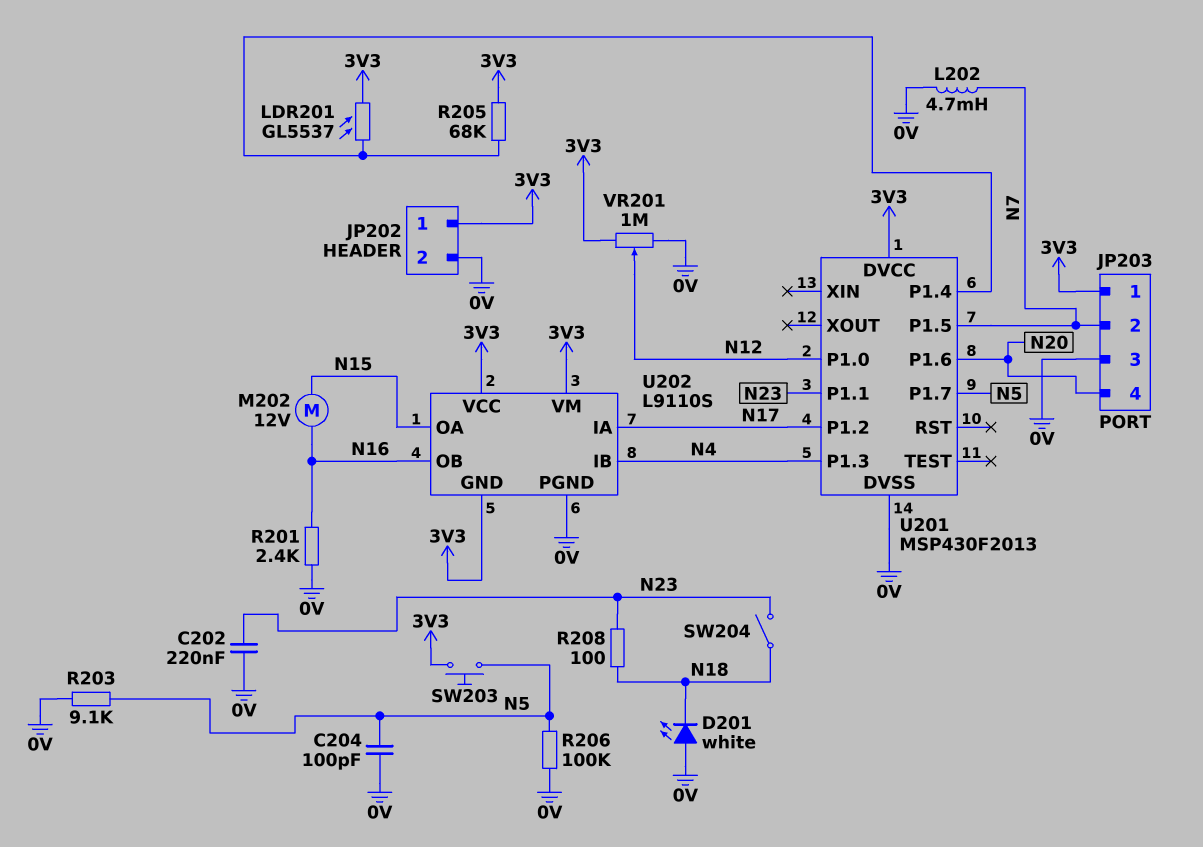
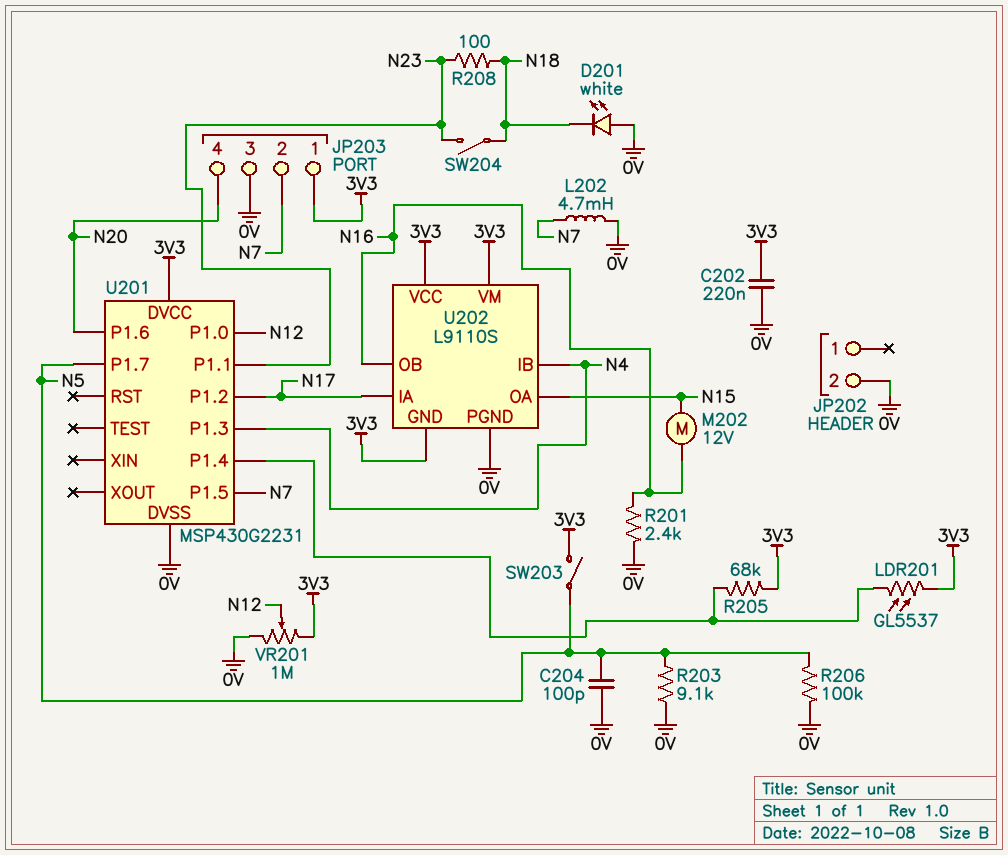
C202: 220nF (0V, N23) -> 220nF (0V, 3V3)
JP202 pin 1: 3V3 -> none
SW203: button (3V3, N5) -> switch (3V3, N5)
U201: MSP430F2013 -> MSP430G2231

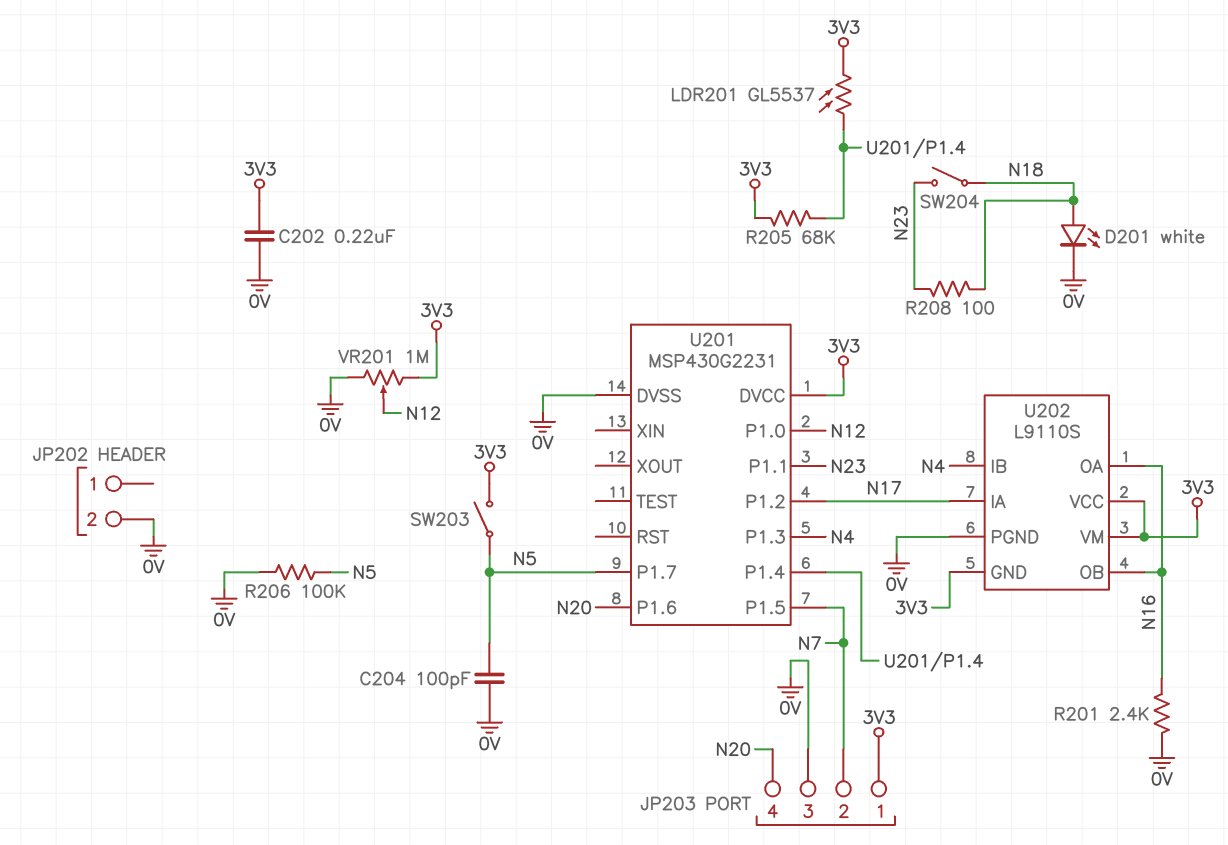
D201: LED white (A 0V, K N18) -> LED white (A N18, K 0V)
L202: 4.7mH (0V, N7) -> none
M202: motor 12V (N15, N16) -> none
R203: 9.1k (0V, N5) -> none
U202 pin OA: N15 -> N16

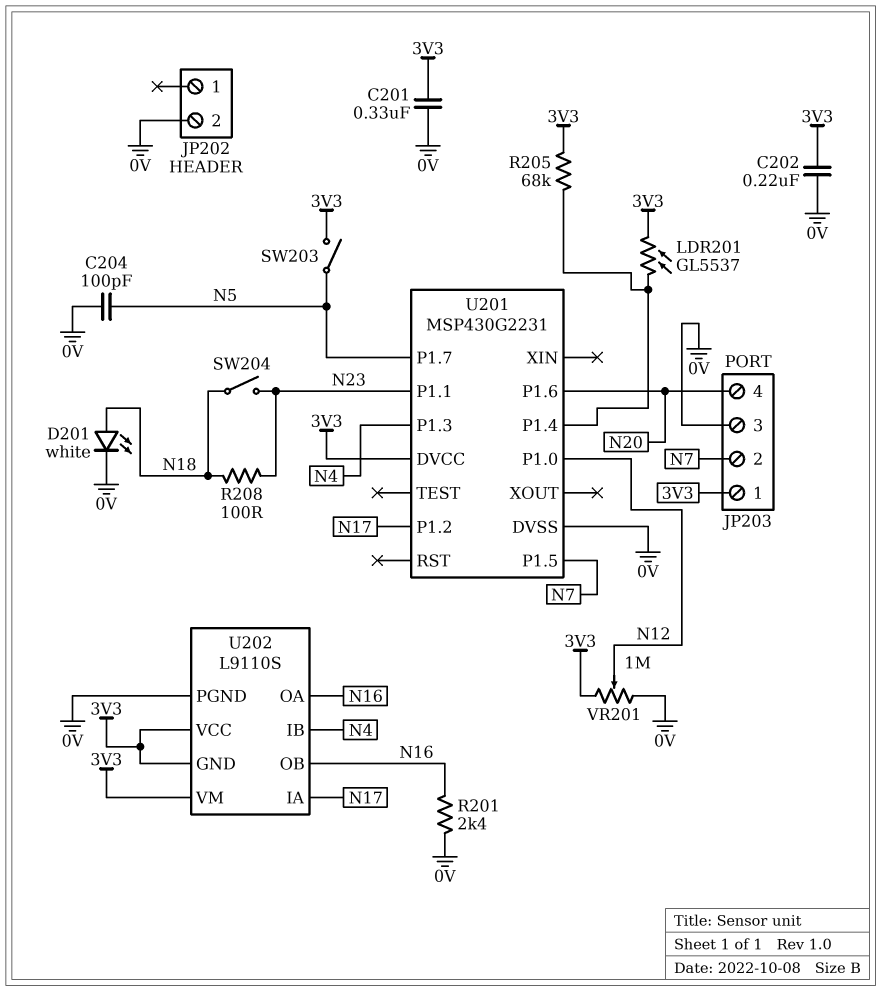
C201: none -> 330nF (0V, 3V3)
R206: 100k (0V, N5) -> none

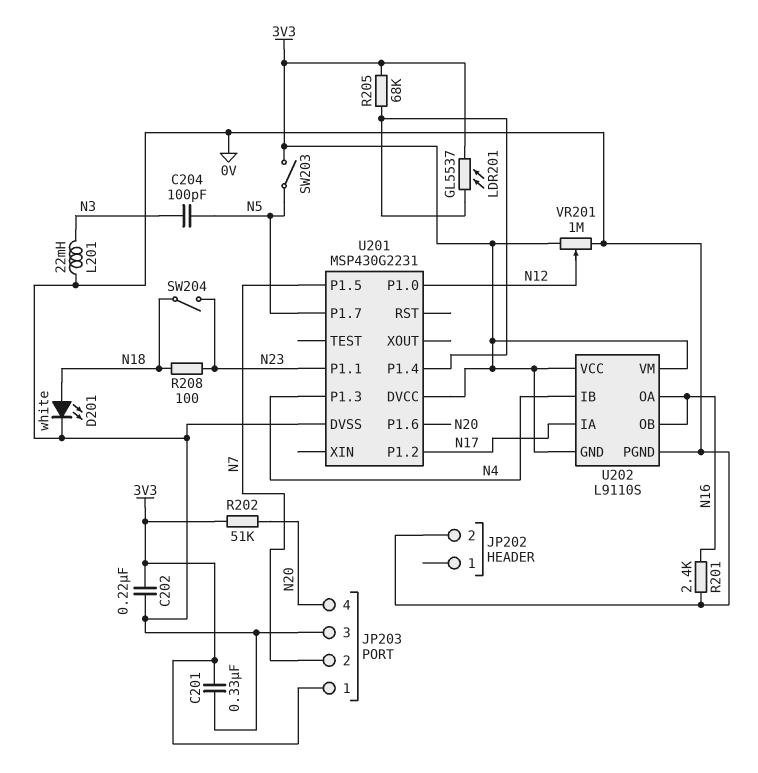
C204: 100pF (0V, N5) -> 100pF (N3, N5)
L201: none -> 22mH (0V, N3)
R202: none -> 51k (3V3, N20)

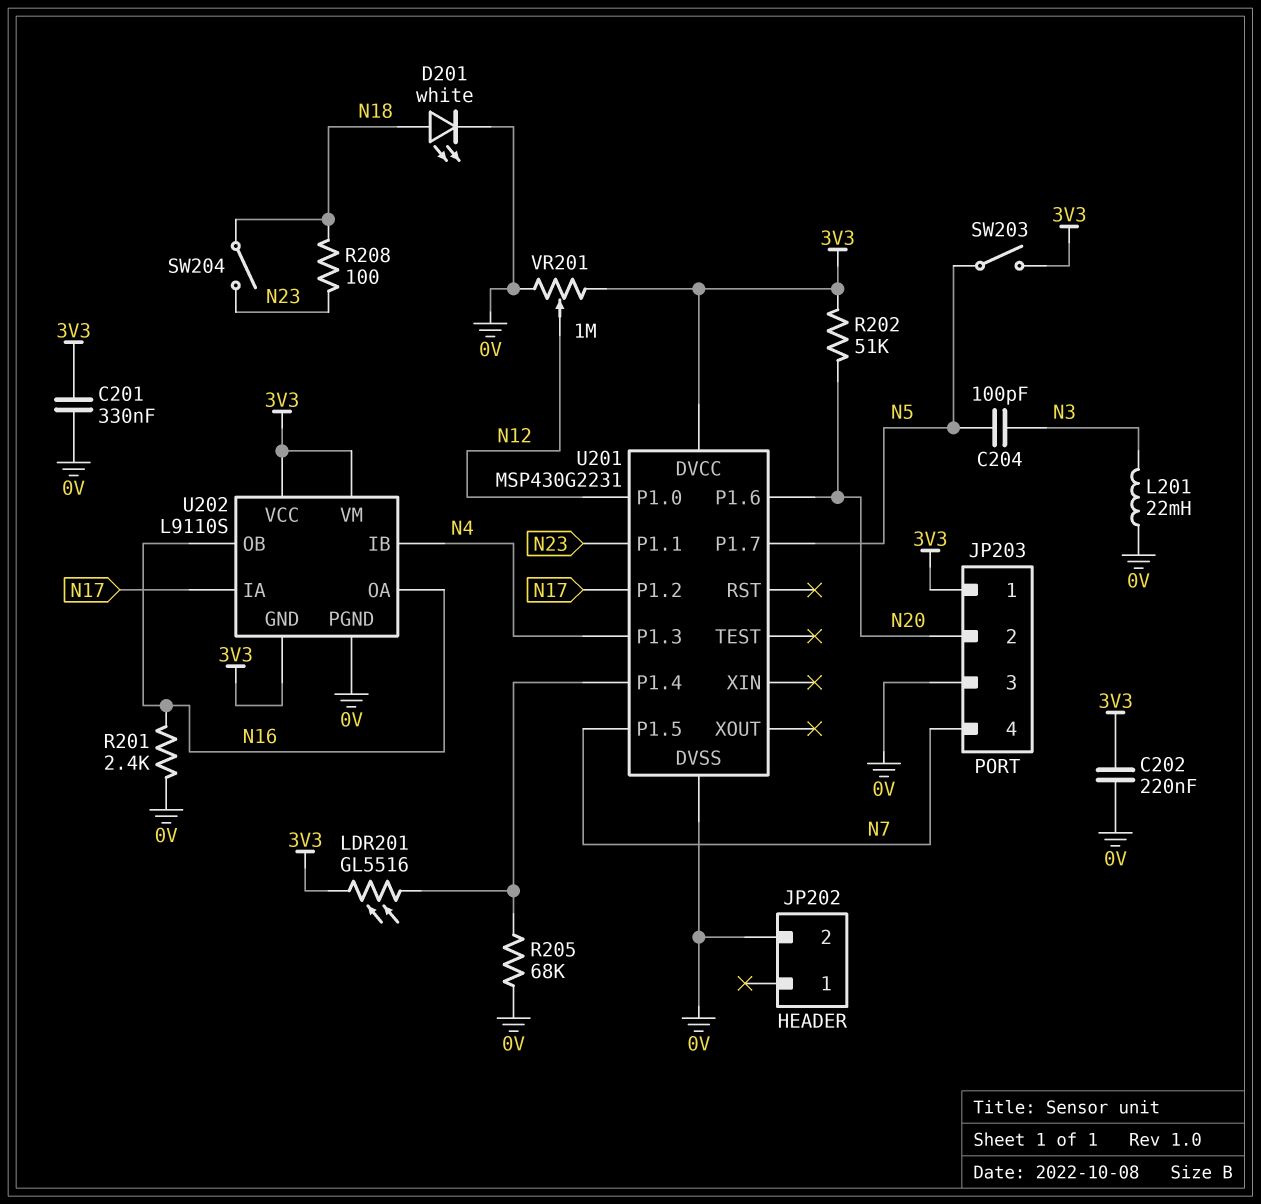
JP203 pin 2: N7 -> N20
JP203 pin 4: N20 -> N7
LDR201: GL5537 (3V3, U201/P1.4) -> GL5516 (3V3, U201/P1.4)
R205: 68k (3V3, U201/P1.4) -> 68k (0V, U201/P1.4)

